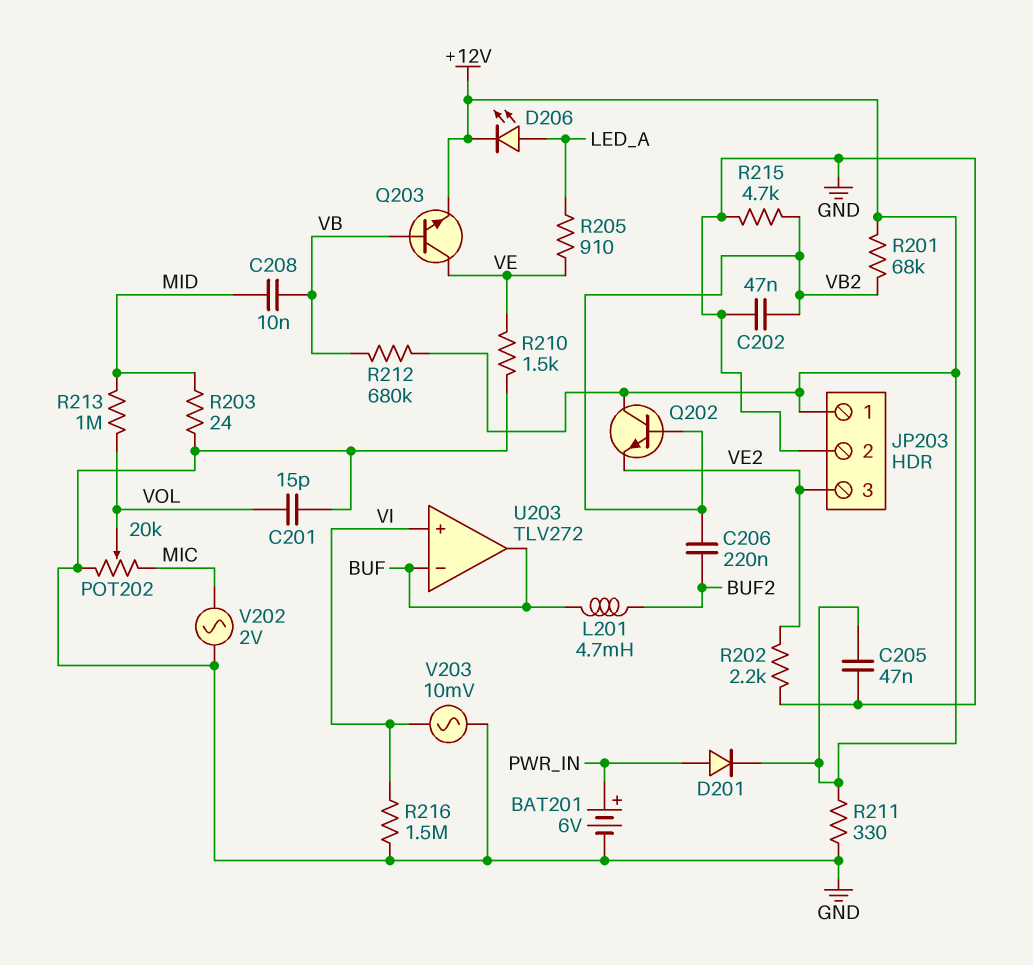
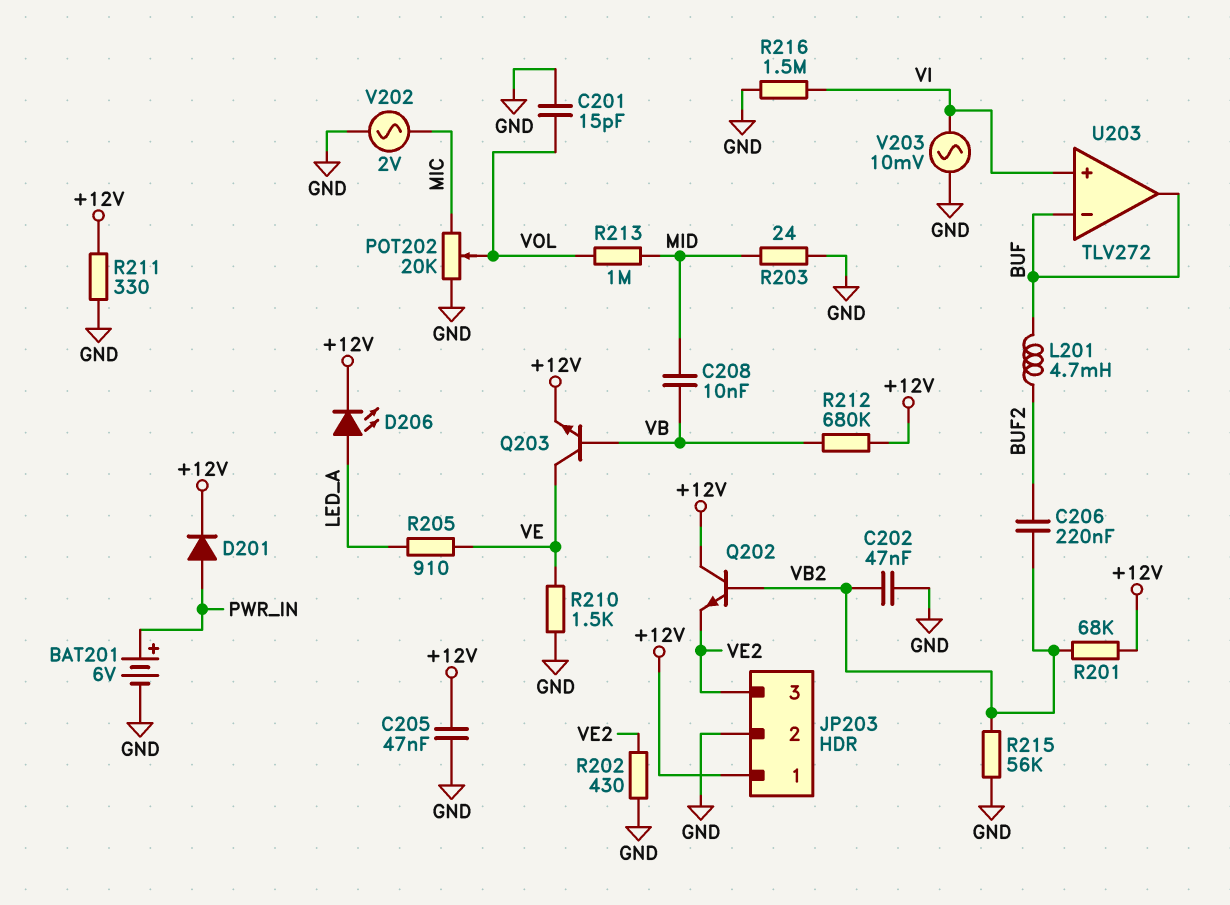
R202: 2.2k (GND, VE2) -> 430 (GND, VE2)
R215: 4.7k (GND, VB2) -> 56k (GND, VB2)

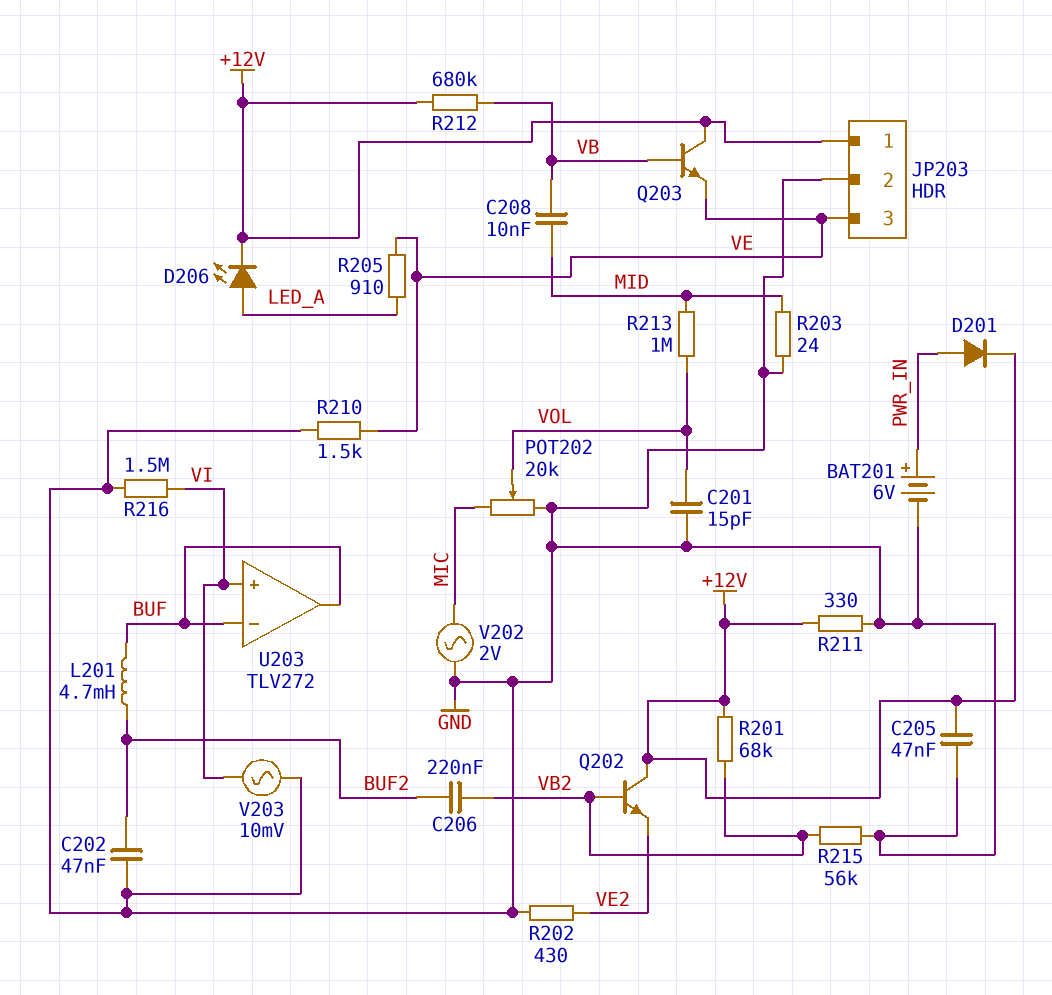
C202: 47nF (GND, VB2) -> 47nF (BUF2, GND)
JP203 pin 3: VE2 -> VE
Q203: NPN (B VB, C VE, E +12V) -> NPN (B VB, C +12V, E VE)

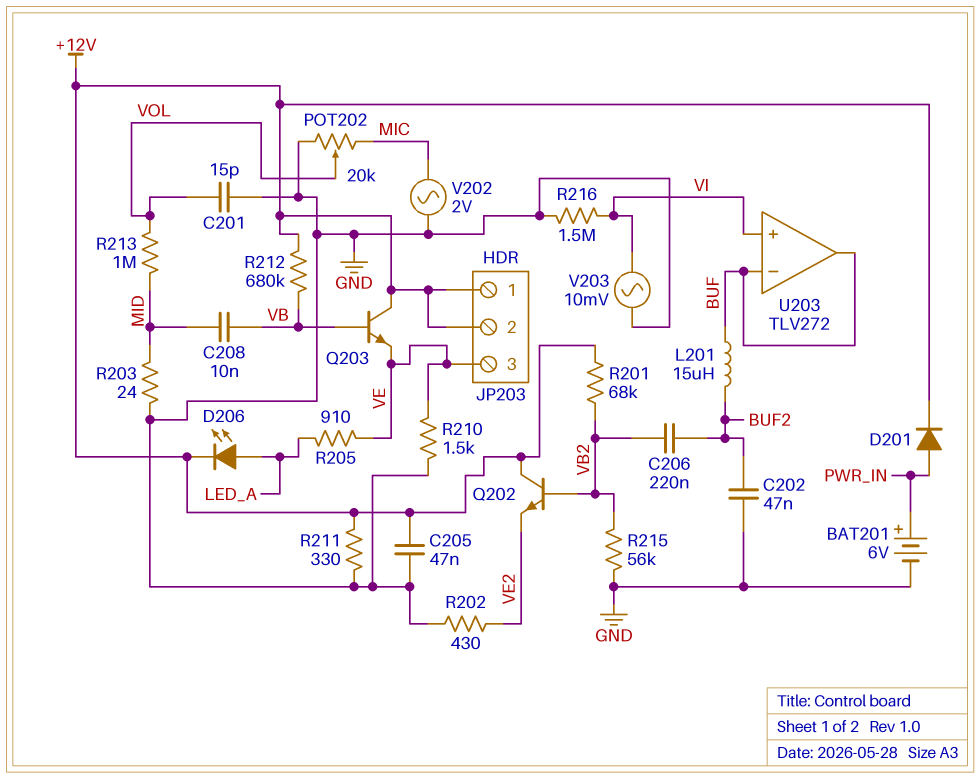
JP203 pin 2: GND -> +12V
L201: 4.7mH (BUF, BUF2) -> 15uH (BUF, BUF2)

